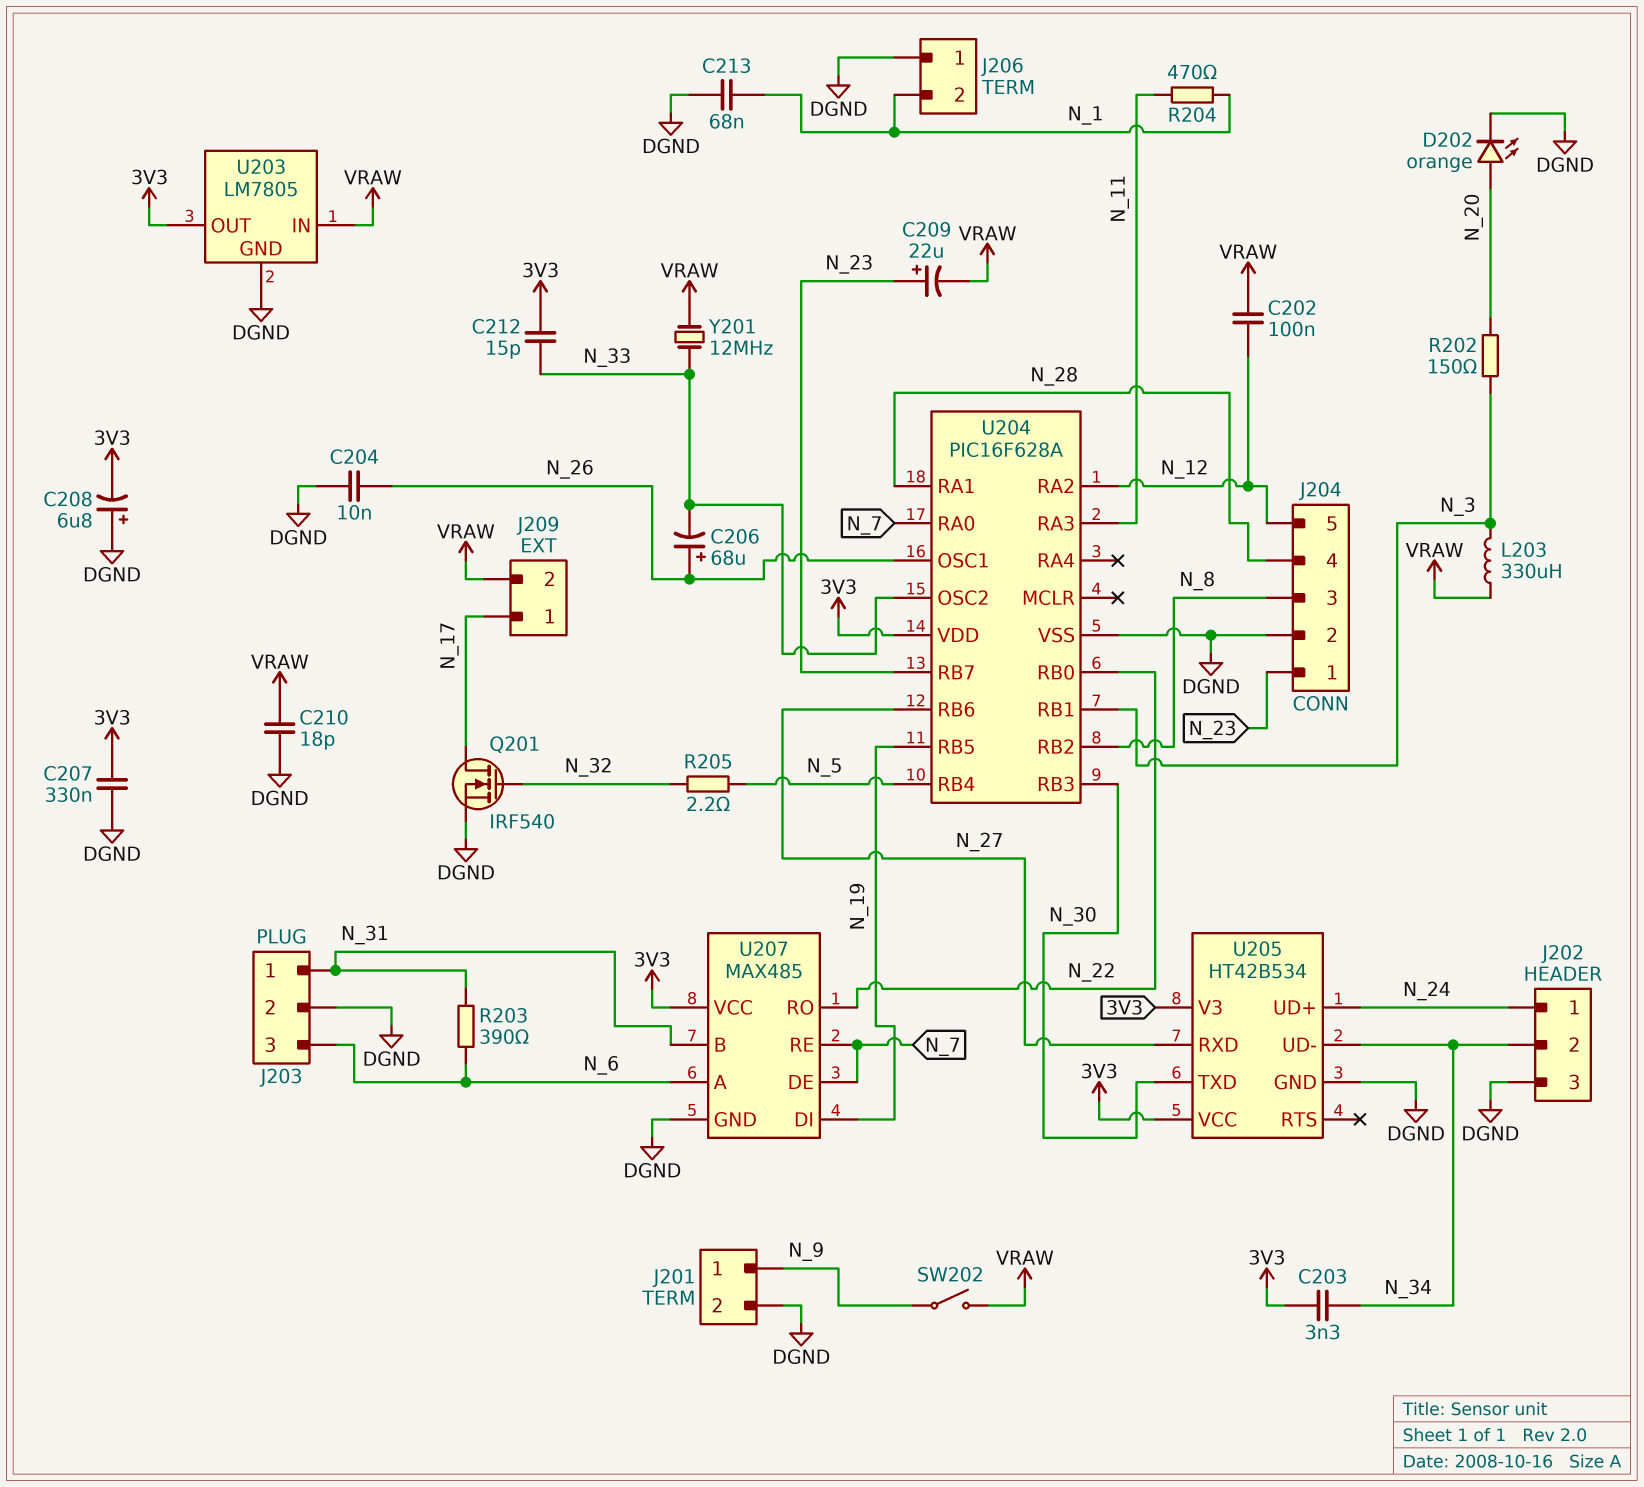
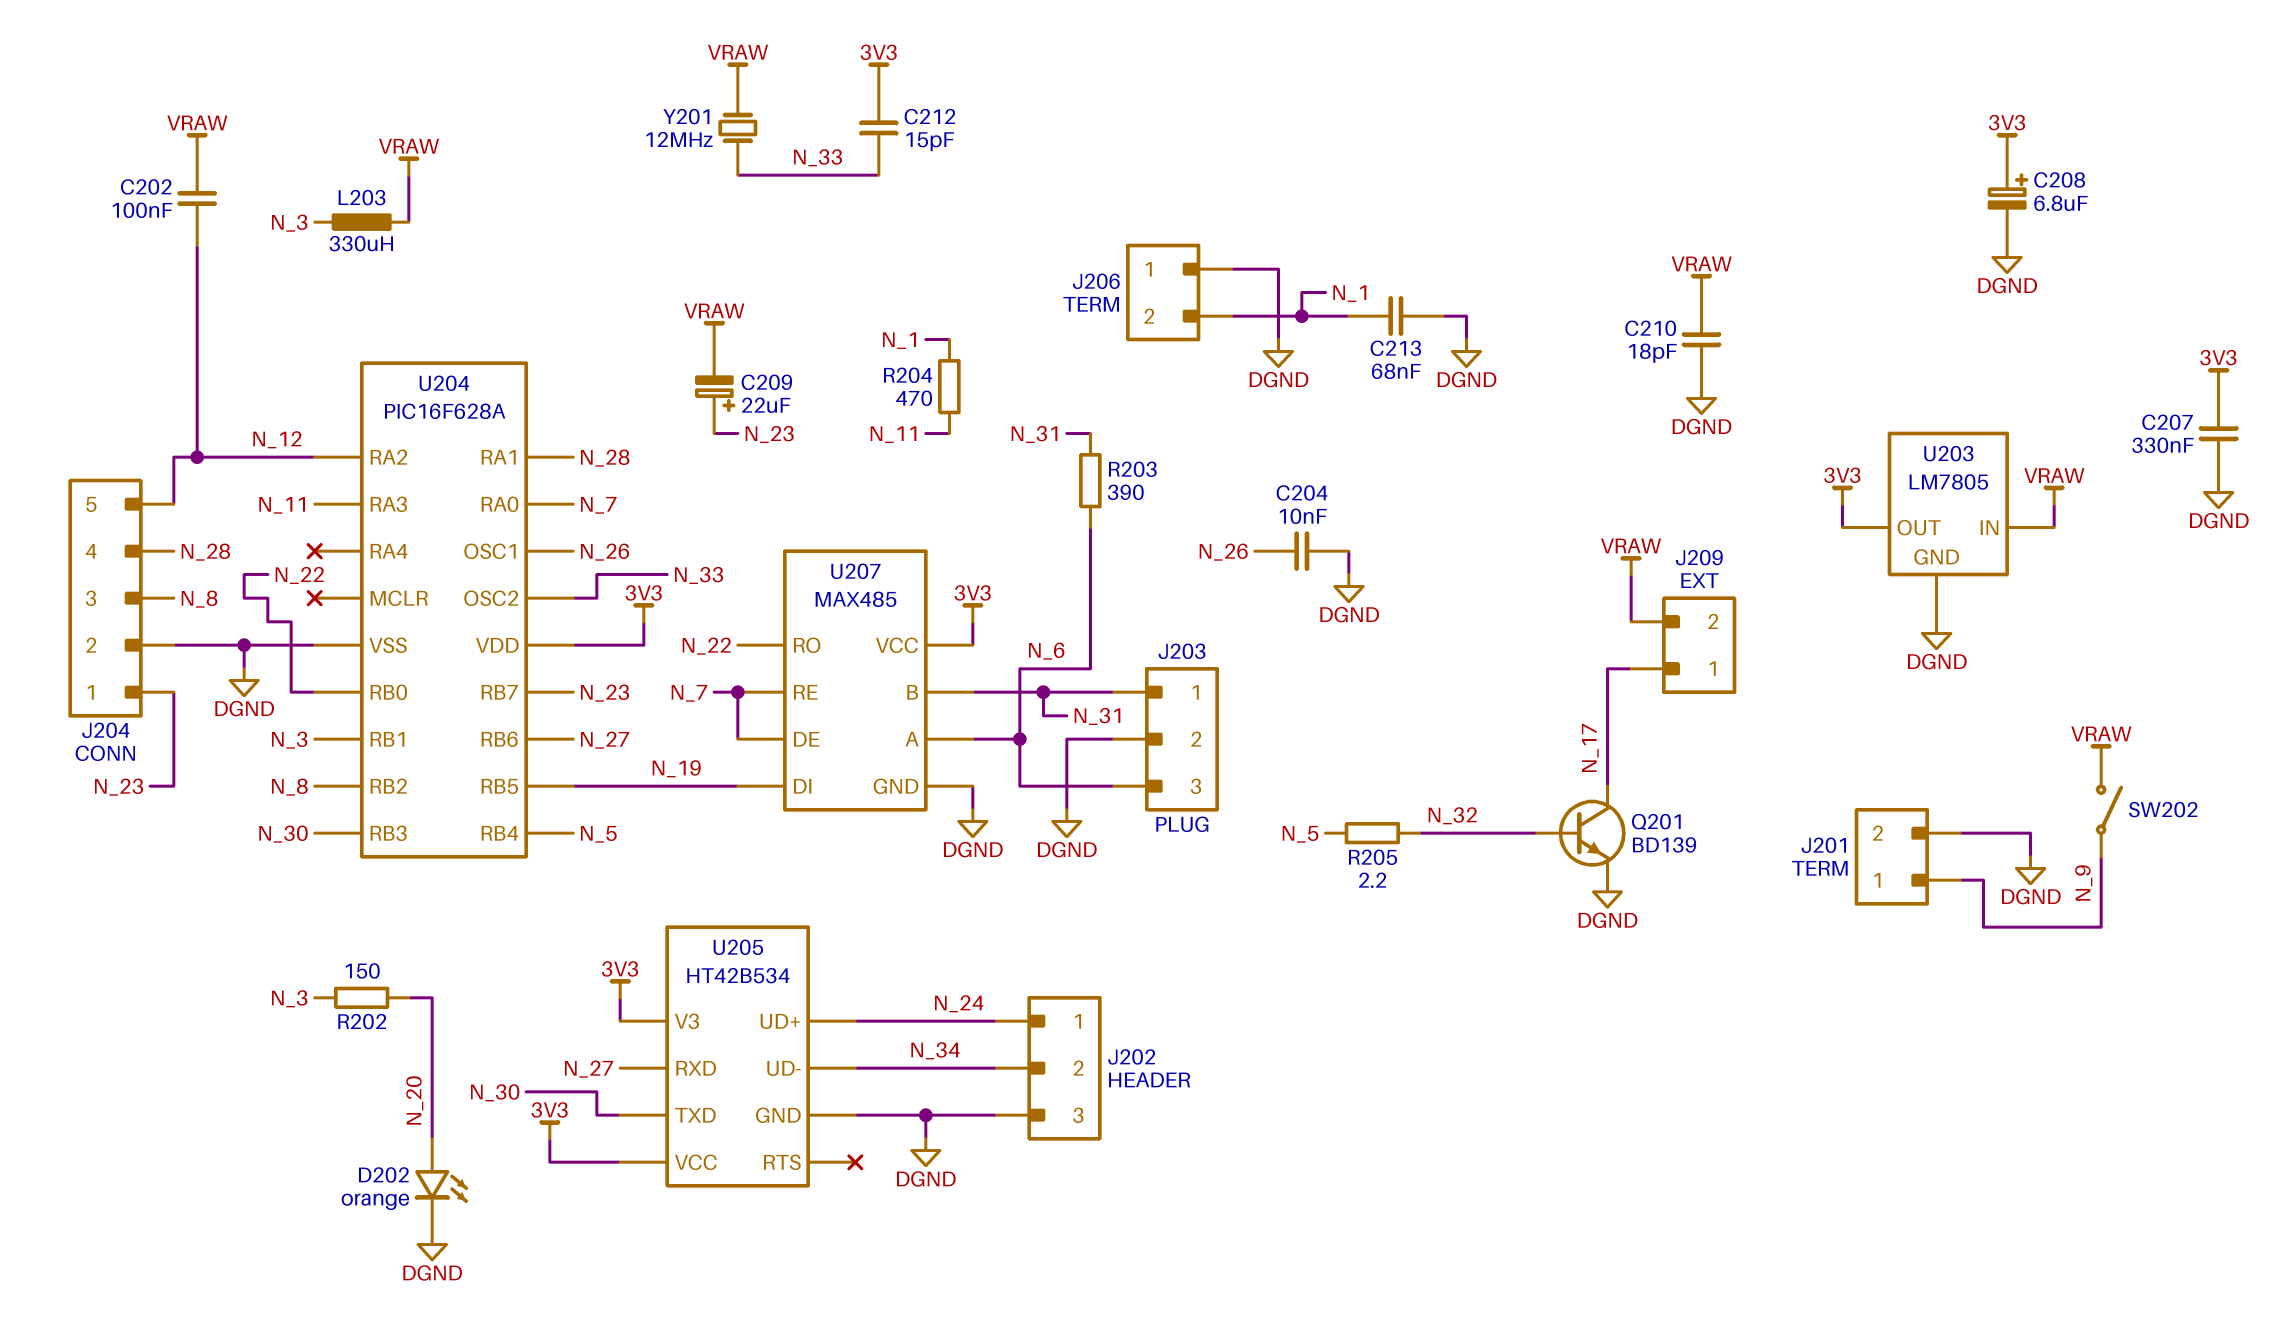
C203: 3.3nF (3V3, N_34) -> none
C206: 68uF (plus N_26, minus N_33) -> none
C208: 6.8uF (plus DGND, minus 3V3) -> 6.8uF (plus 3V3, minus DGND)
Q201: NMOS IRF540 (G N_32, D N_17, S DGND) -> NPN BD139 (B N_32, C N_17, E DGND)

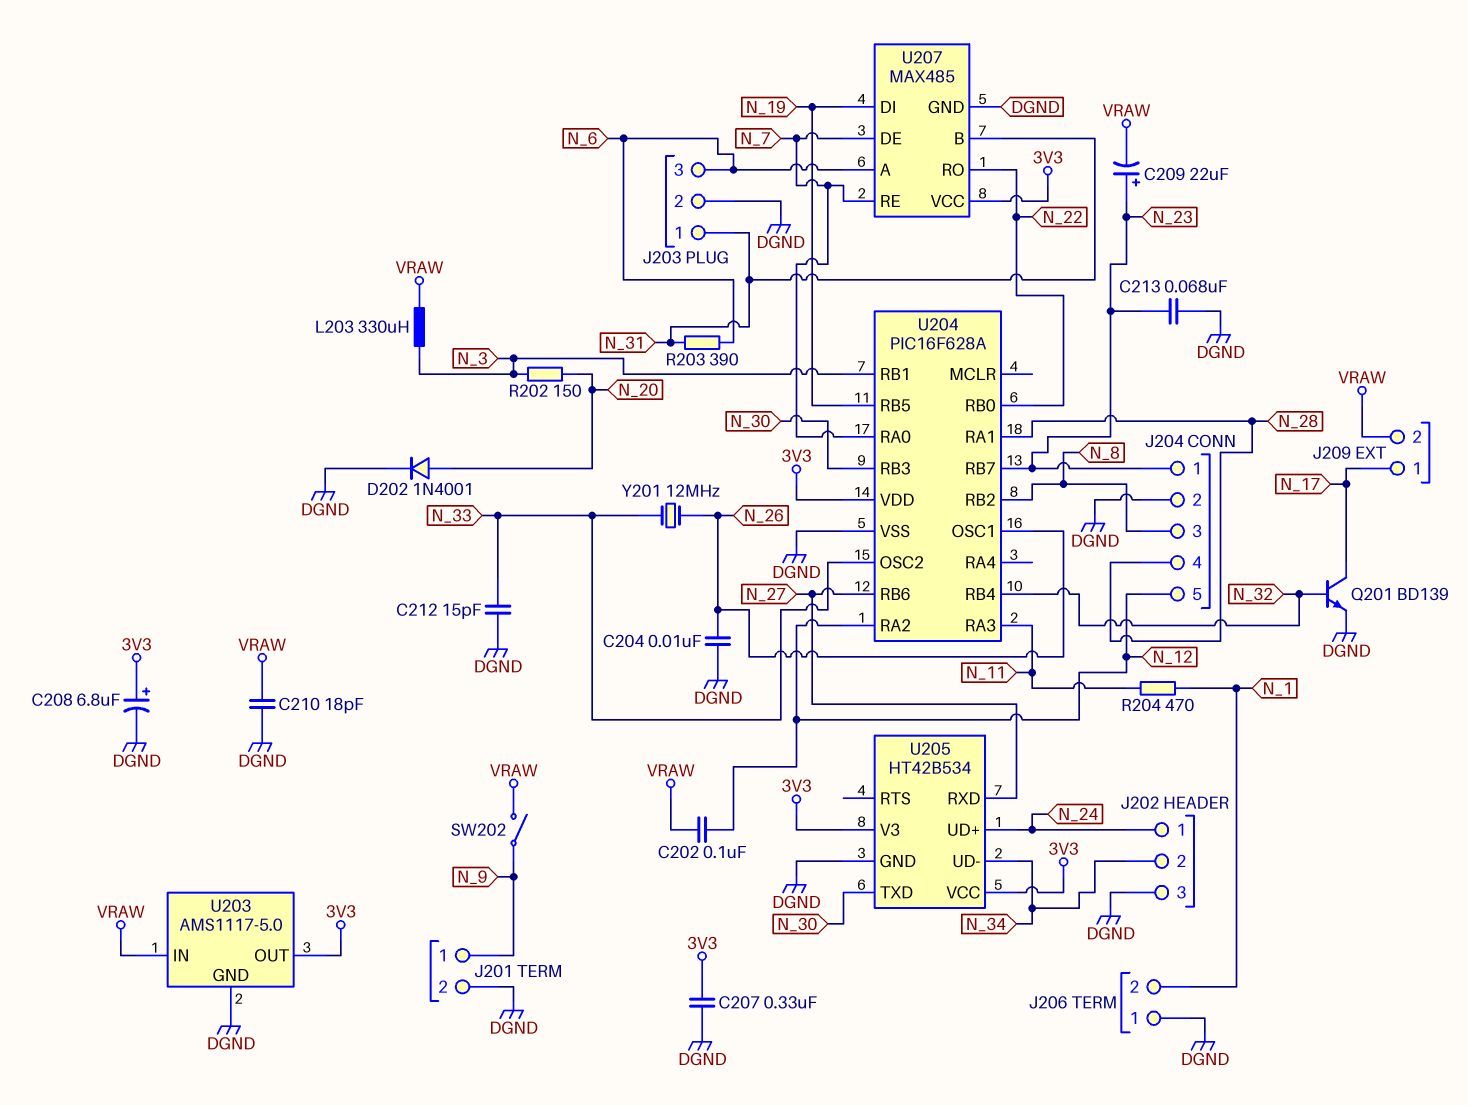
C212: 15pF (3V3, N_33) -> 15pF (DGND, N_33)
C213: 68nF (DGND, N_1) -> 68nF (DGND, N_23)
D202: LED orange (A N_20, K DGND) -> diode 1N4001 (A N_20, K DGND)
R205: 2.2 (N_5, N_32) -> none
U203: LM7805 -> AMS1117-5.0
U204 pin RB4: N_5 -> N_32
Y201: 12MHz (N_33, VRAW) -> 12MHz (N_26, N_33)

